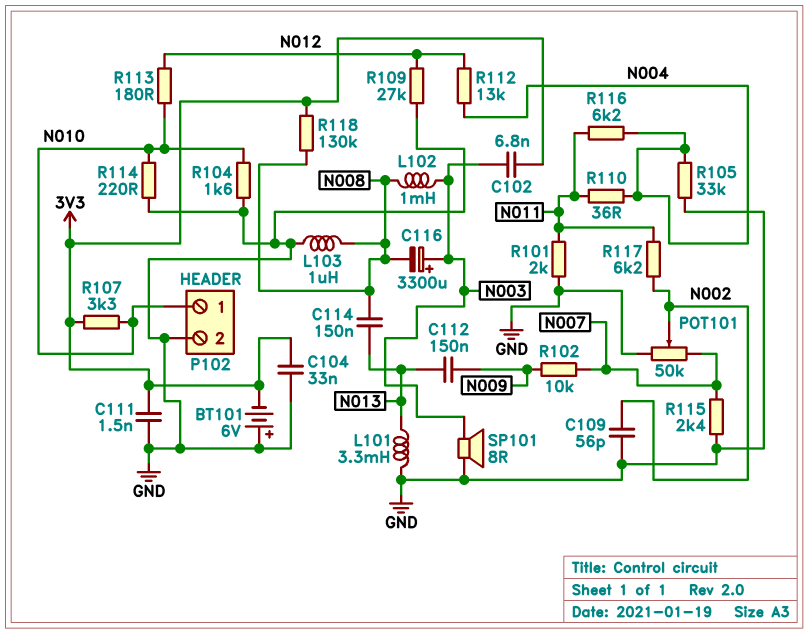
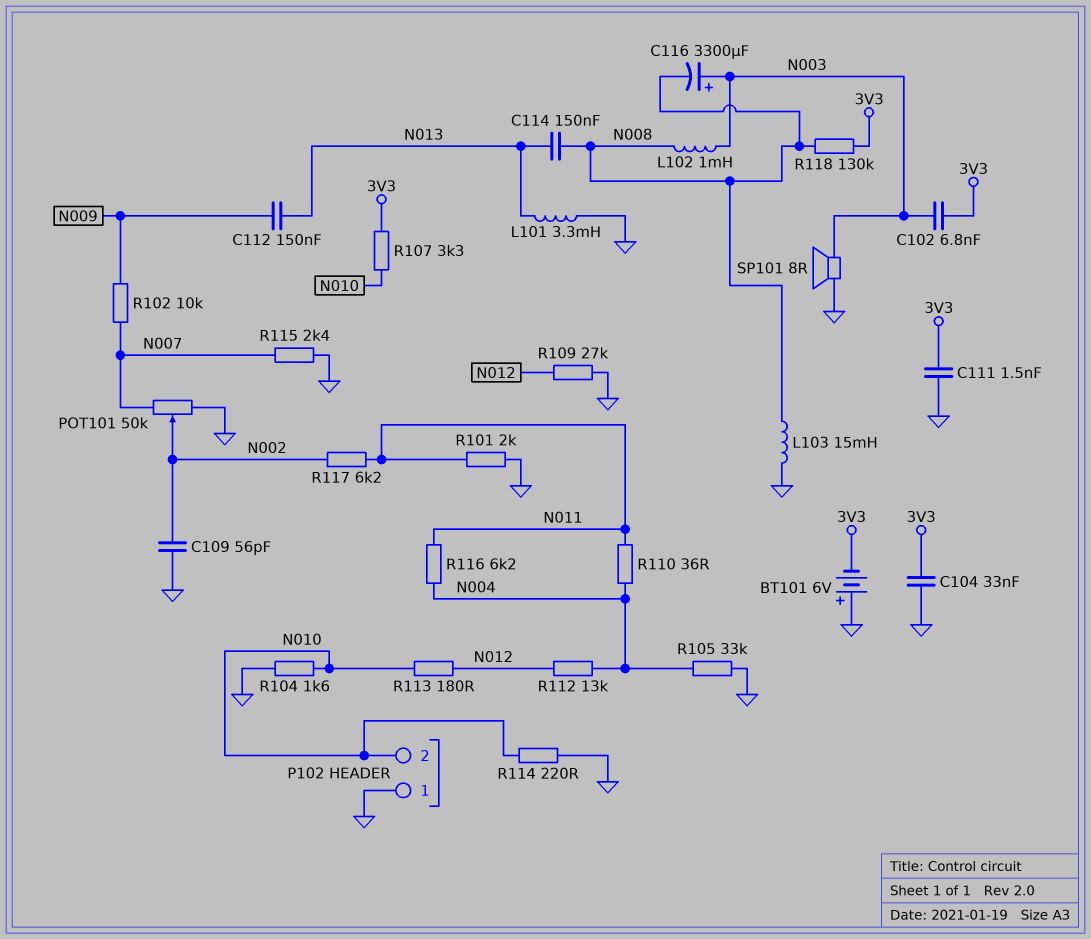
L103: 1uH (GND, N008) -> 15mH (GND, N008)
P102 pin 1: N010 -> GND
P102 pin 2: GND -> N010

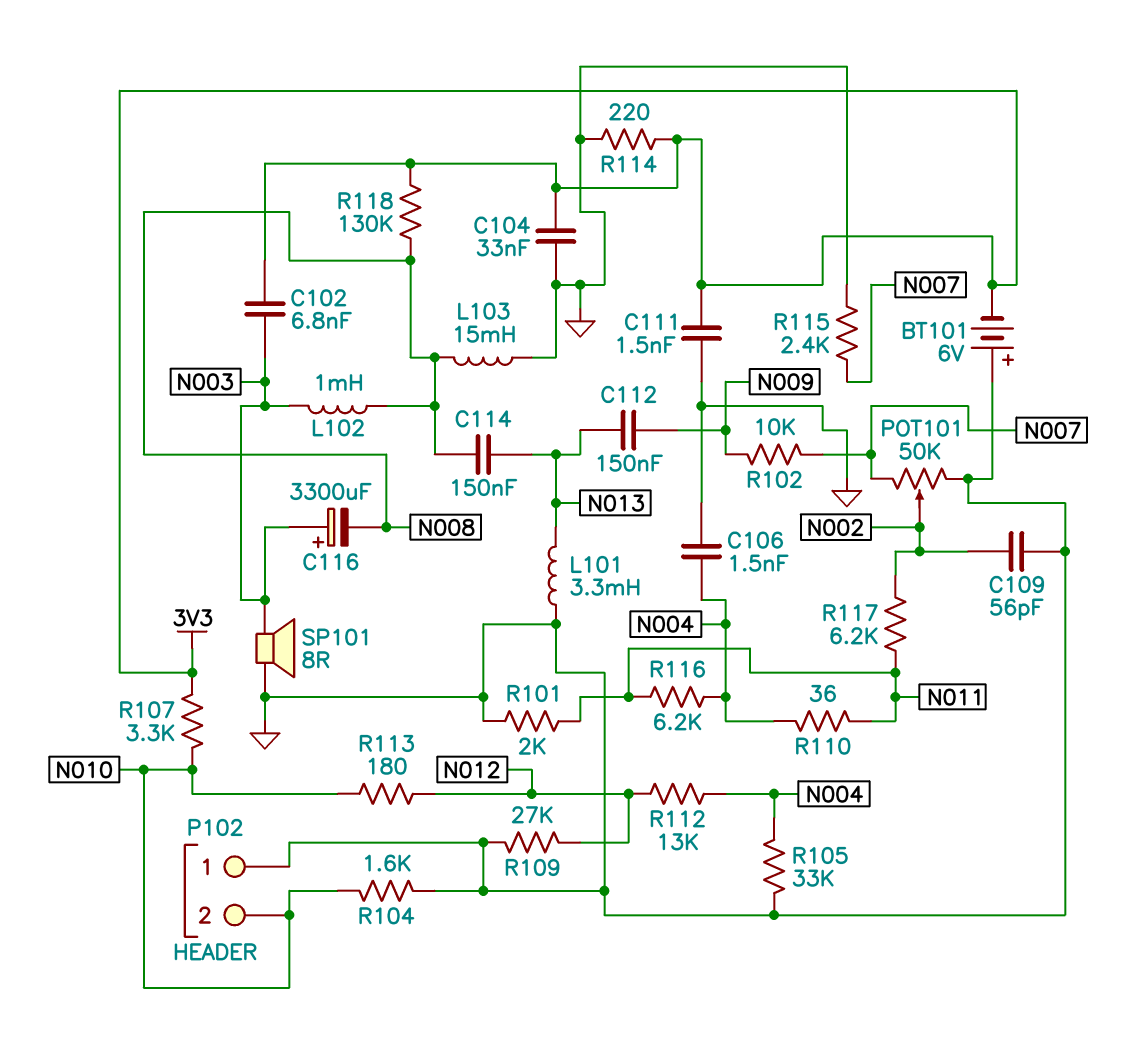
C106: none -> 1.5nF (GND, N004)
R114: 220 (GND, N010) -> 220 (3V3, GND)

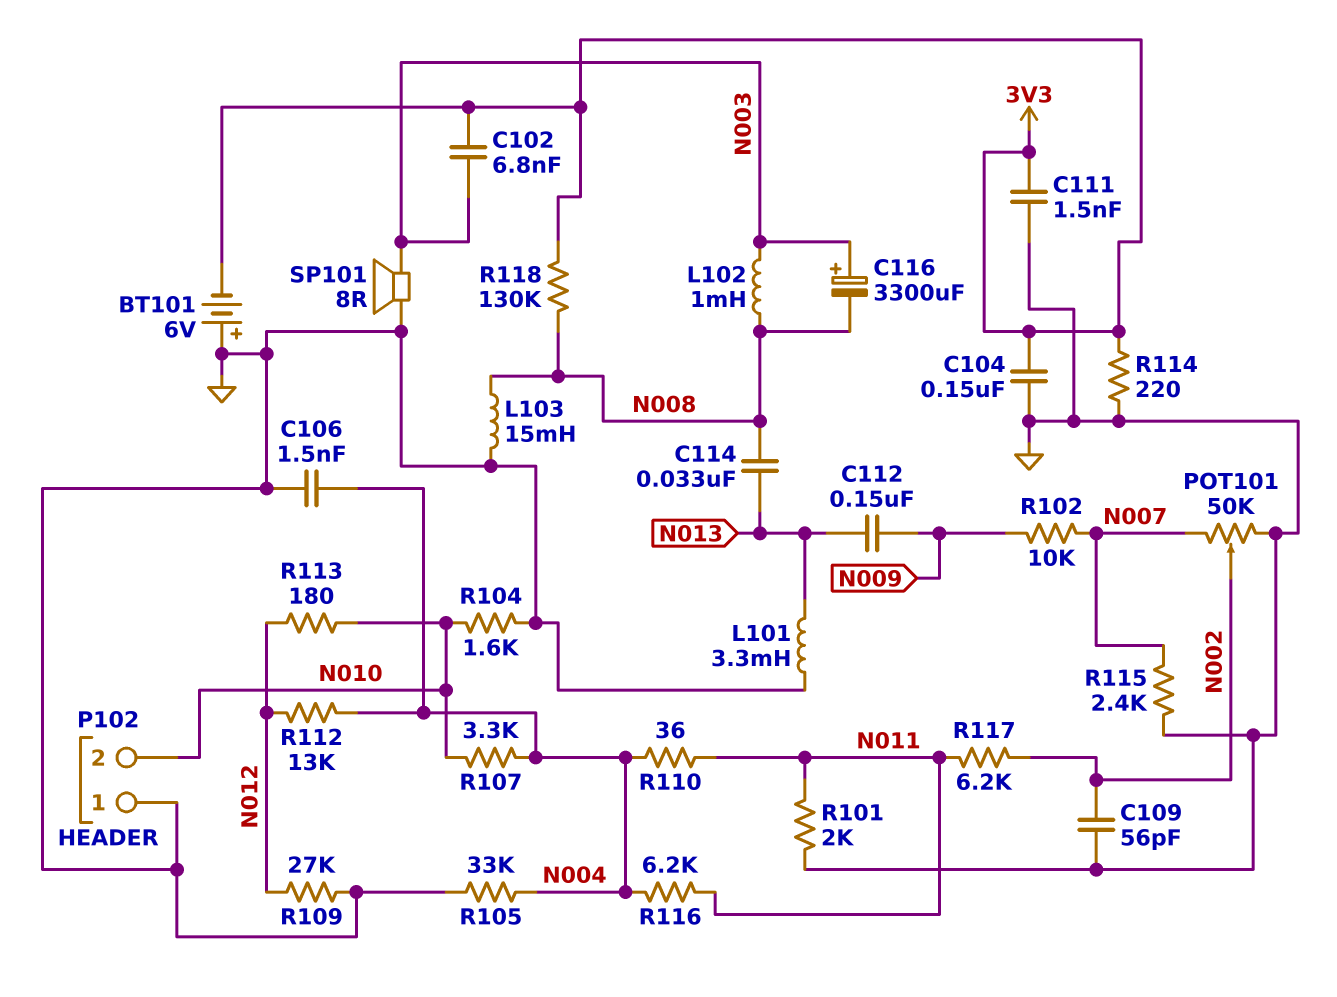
C104: 33nF (3V3, GND) -> 150nF (3V3, GND)
C114: 150nF (N008, N013) -> 33nF (N008, N013)
R107: 3.3k (3V3, N010) -> 3.3k (N004, N010)

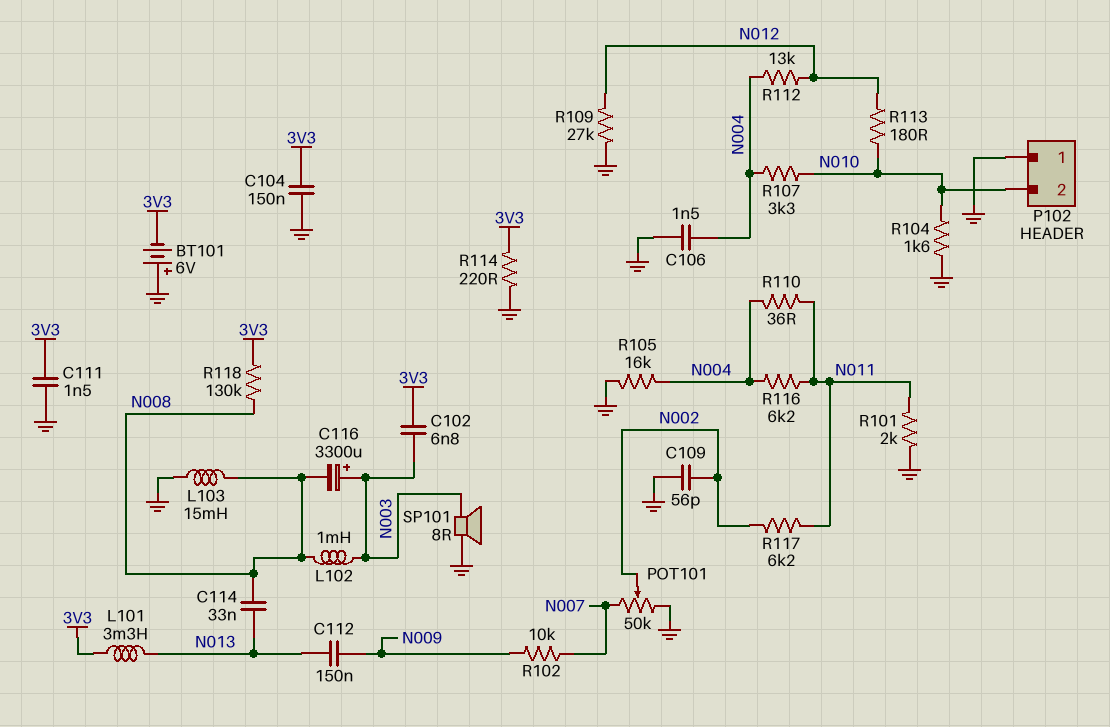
L101: 3.3mH (GND, N013) -> 3.3mH (3V3, N013)
R105: 33k (GND, N004) -> 16k (GND, N004)
R115: 2.4k (GND, N007) -> none

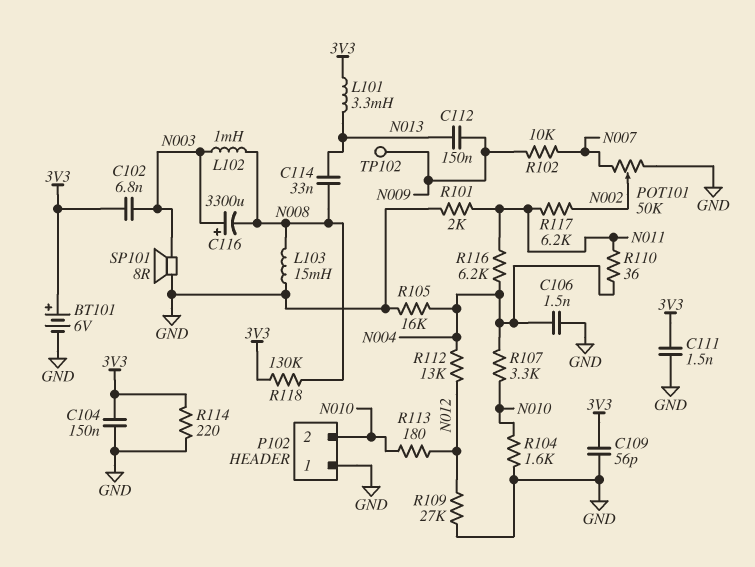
BT101: 6V (plus GND, minus 3V3) -> 6V (plus 3V3, minus GND)
C109: 56pF (GND, N002) -> 56pF (3V3, GND)
TP102: none -> test point (N009)

